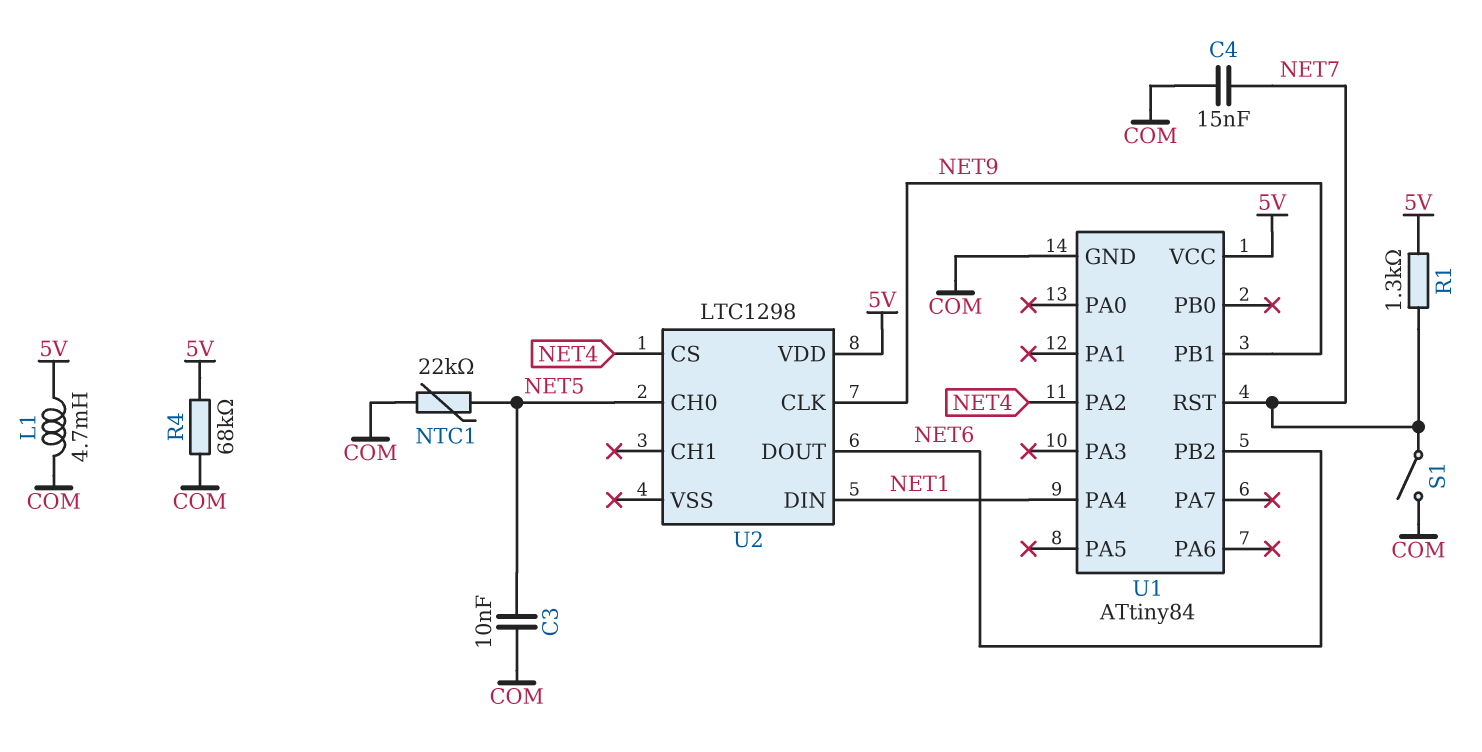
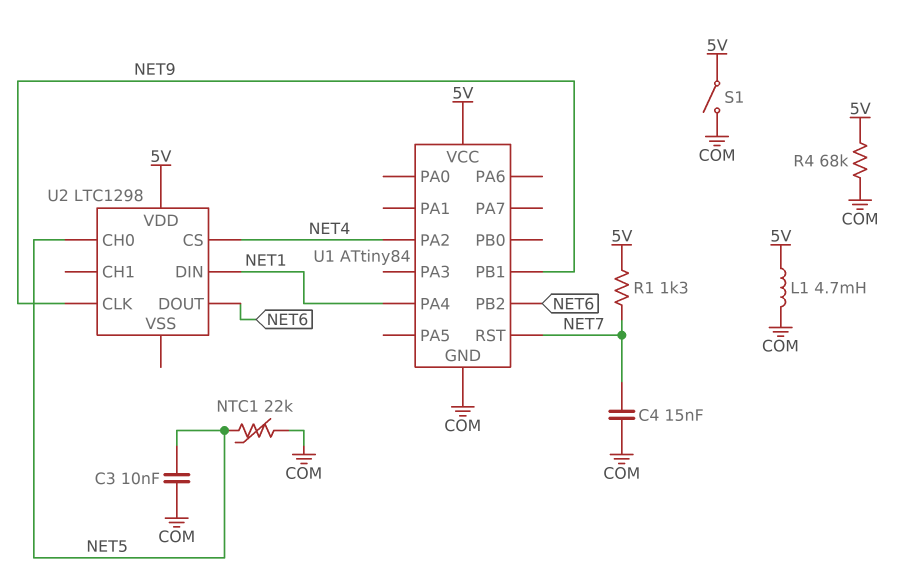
S1: switch (COM, NET7) -> switch (5V, COM)

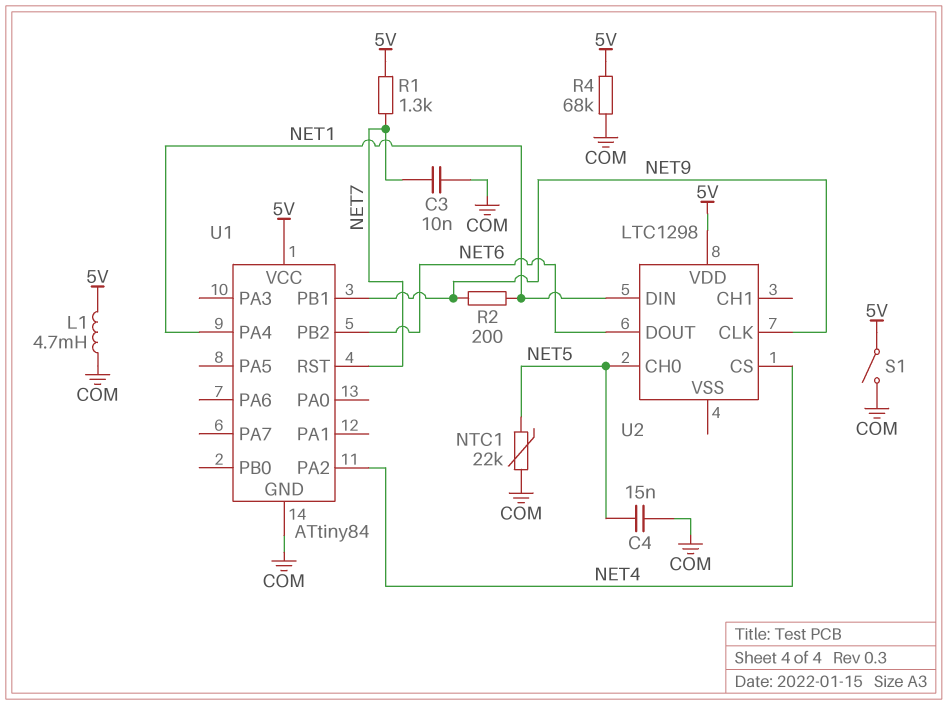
C3: 10nF (COM, NET5) -> 10nF (COM, NET7)
C4: 15nF (COM, NET7) -> 15nF (COM, NET5)
R2: none -> 200 (NET1, NET9)

